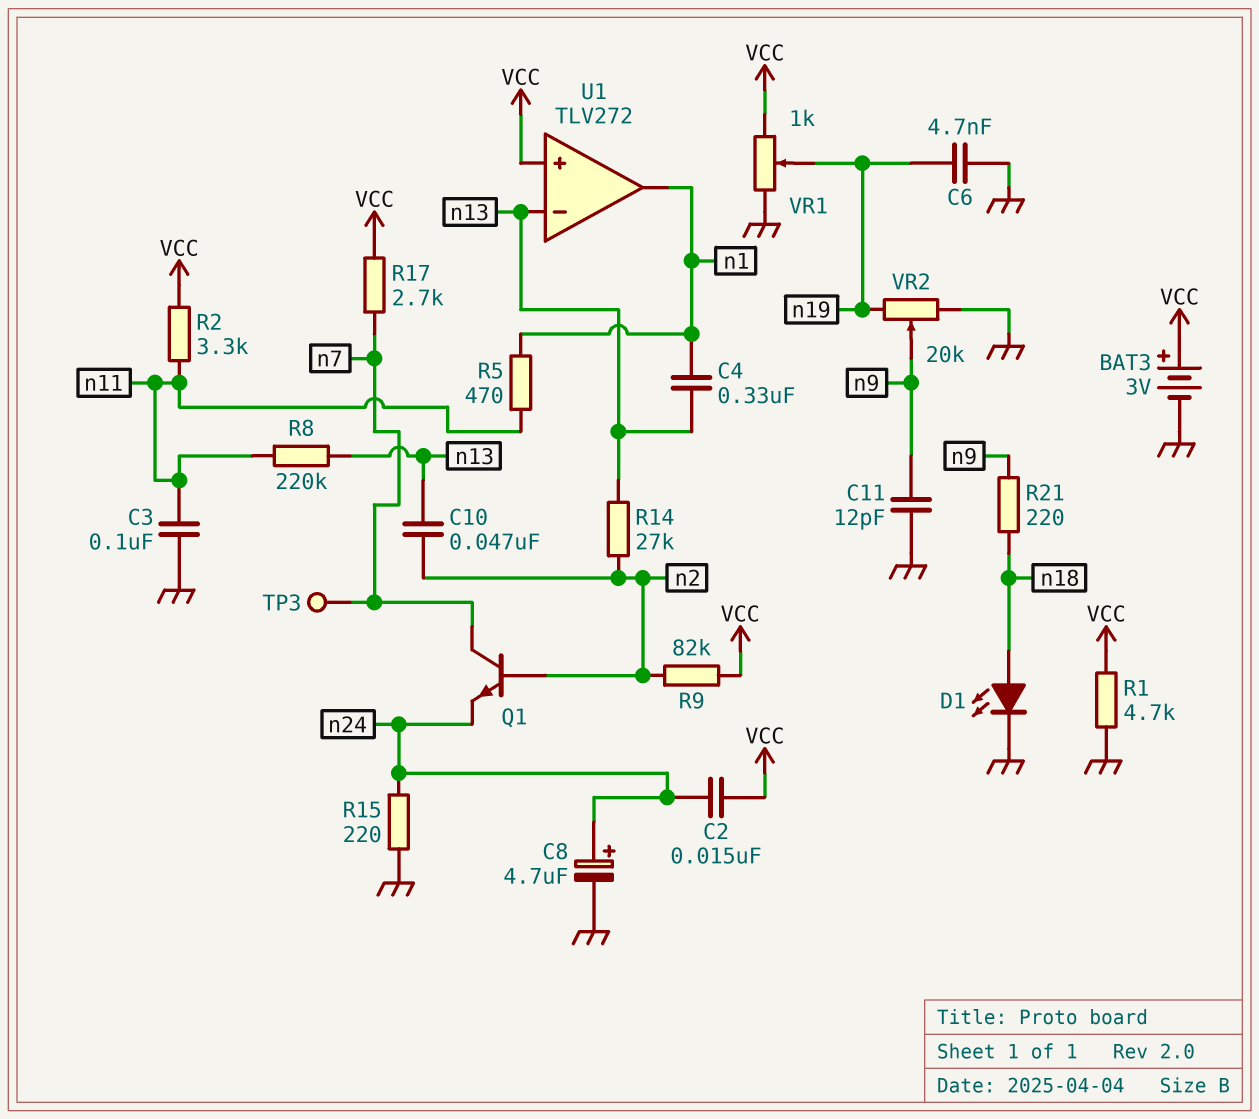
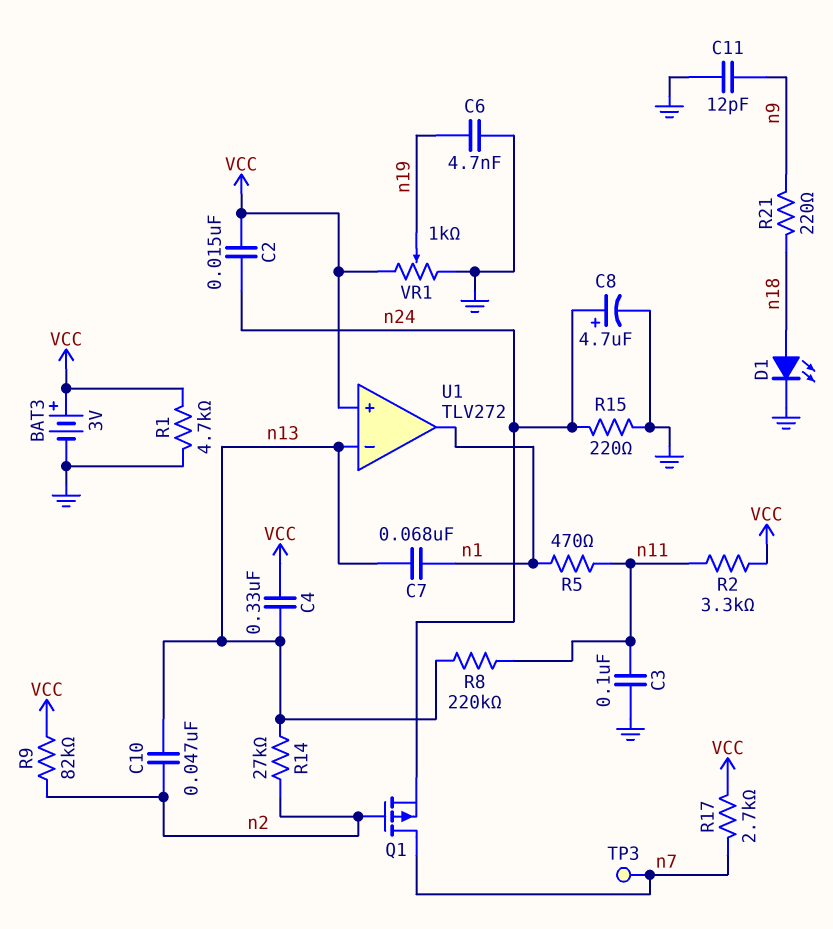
C4: 330nF (n1, n13) -> 330nF (VCC, n13)
C7: none -> 68nF (n1, n13)
Q1: NPN (B n2, C n7, E n24) -> PMOS (G n2, D n7, S n24)
VR2: 20k (GND, n19, wiper n9) -> none

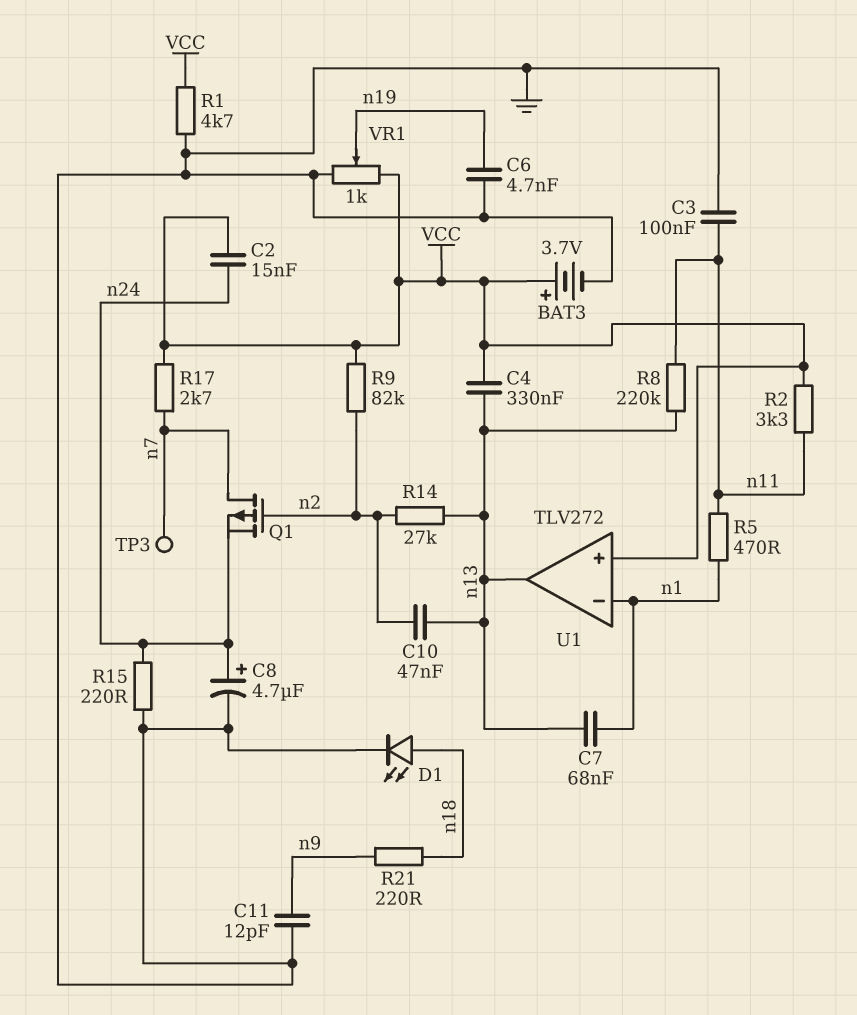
BAT3: 3V (plus VCC, minus GND) -> 3.7V (plus VCC, minus GND)
U1 pin in-: n13 -> n1
U1 pin out: n1 -> n13

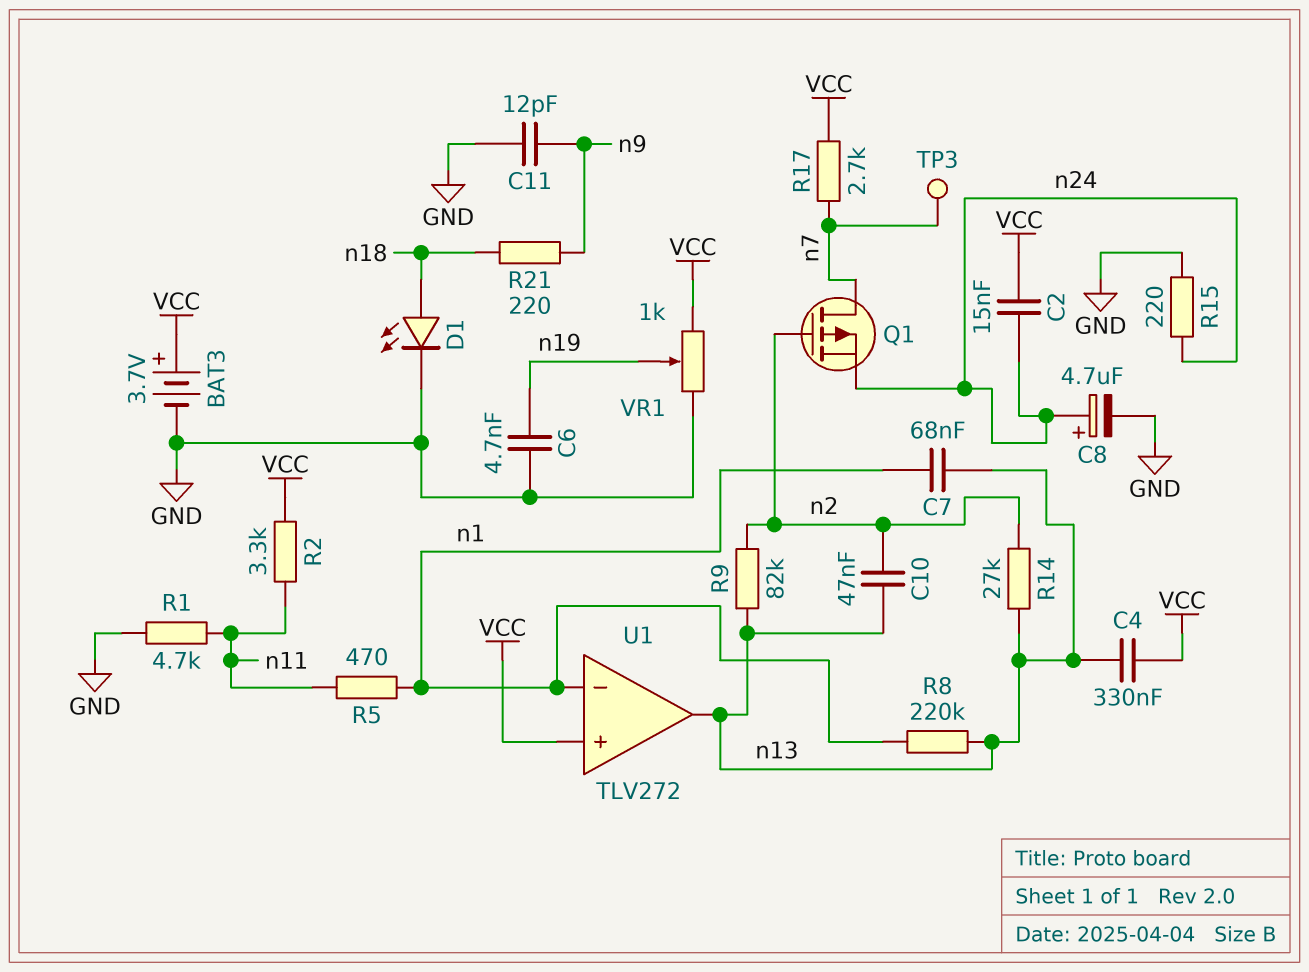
C3: 100nF (GND, n11) -> none
R1: 4.7k (GND, VCC) -> 4.7k (GND, n11)
R8: 220k (n11, n13) -> 220k (n1, n13)
R9: 82k (VCC, n2) -> 82k (n2, n13)

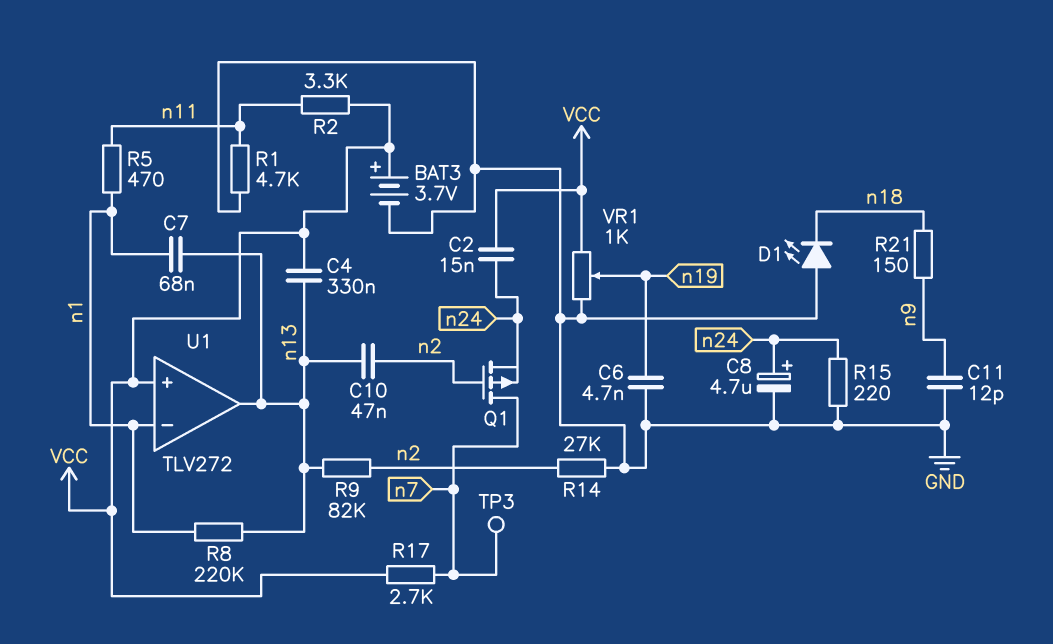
D1: LED (A n18, K GND) -> LED (A GND, K n18)
R14: 27k (n2, n13) -> 27k (GND, n2)
R21: 220 (n9, n18) -> 150 (n9, n18)

